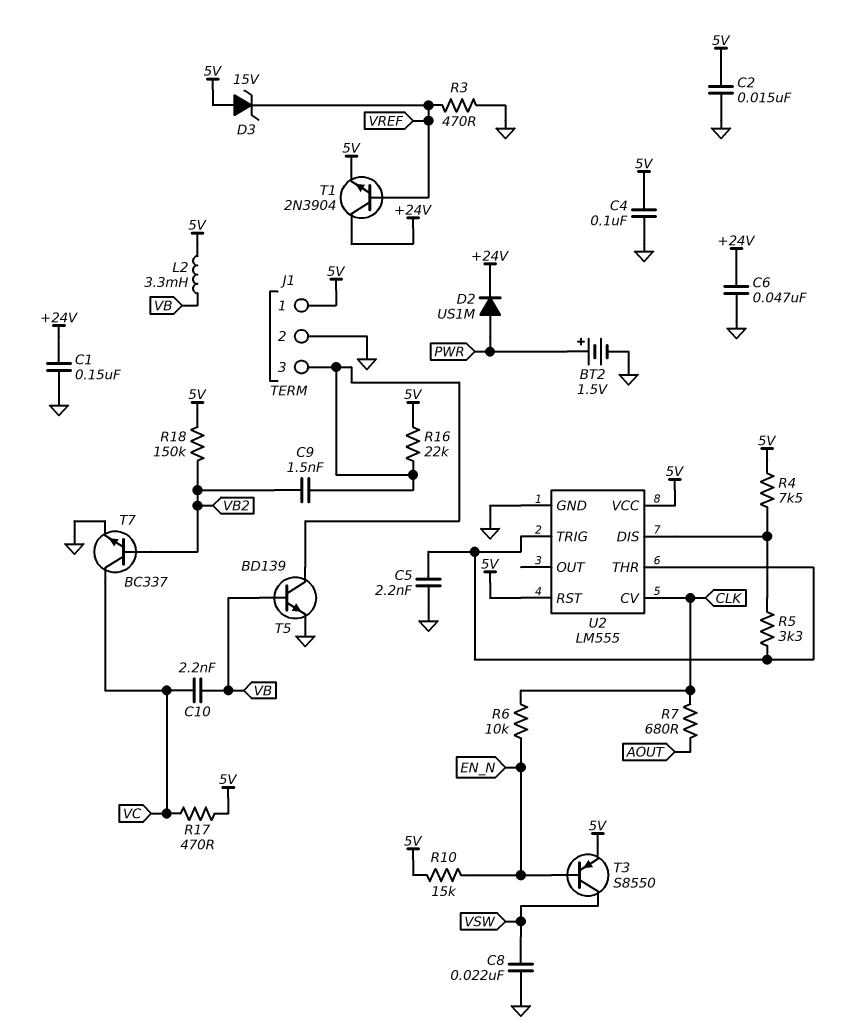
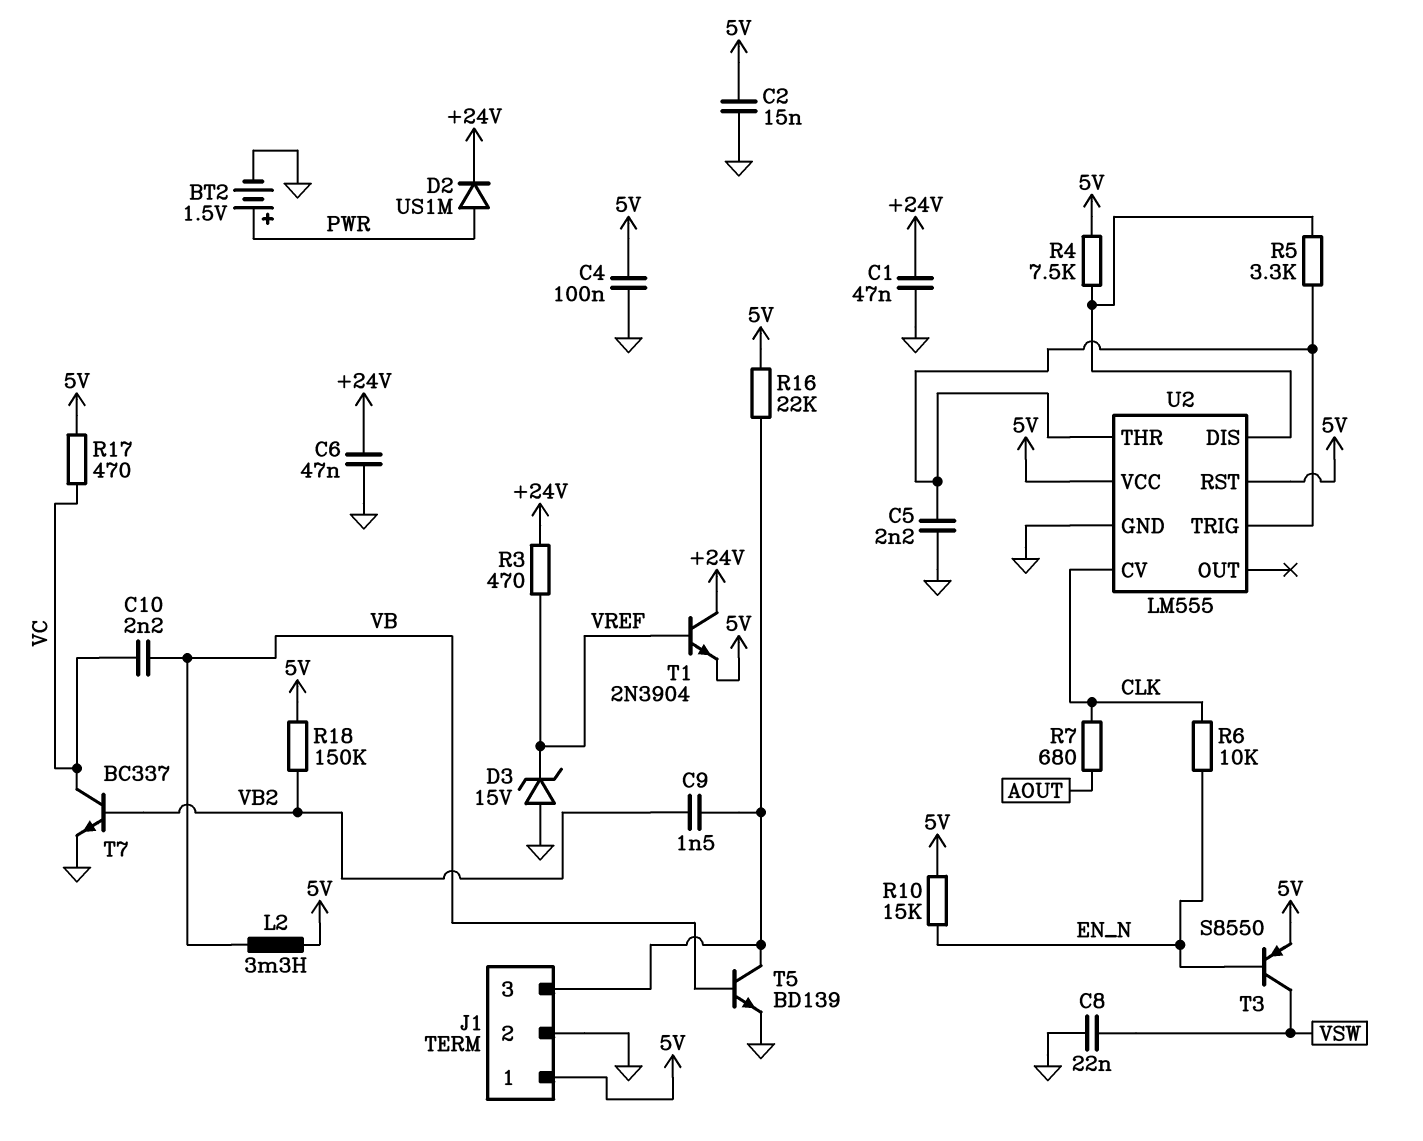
C1: 150nF (+24V, GND) -> 47nF (+24V, GND)
D3: zener 15V (A 5V, K VREF) -> zener 15V (A GND, K VREF)
R3: 470 (GND, VREF) -> 470 (+24V, VREF)

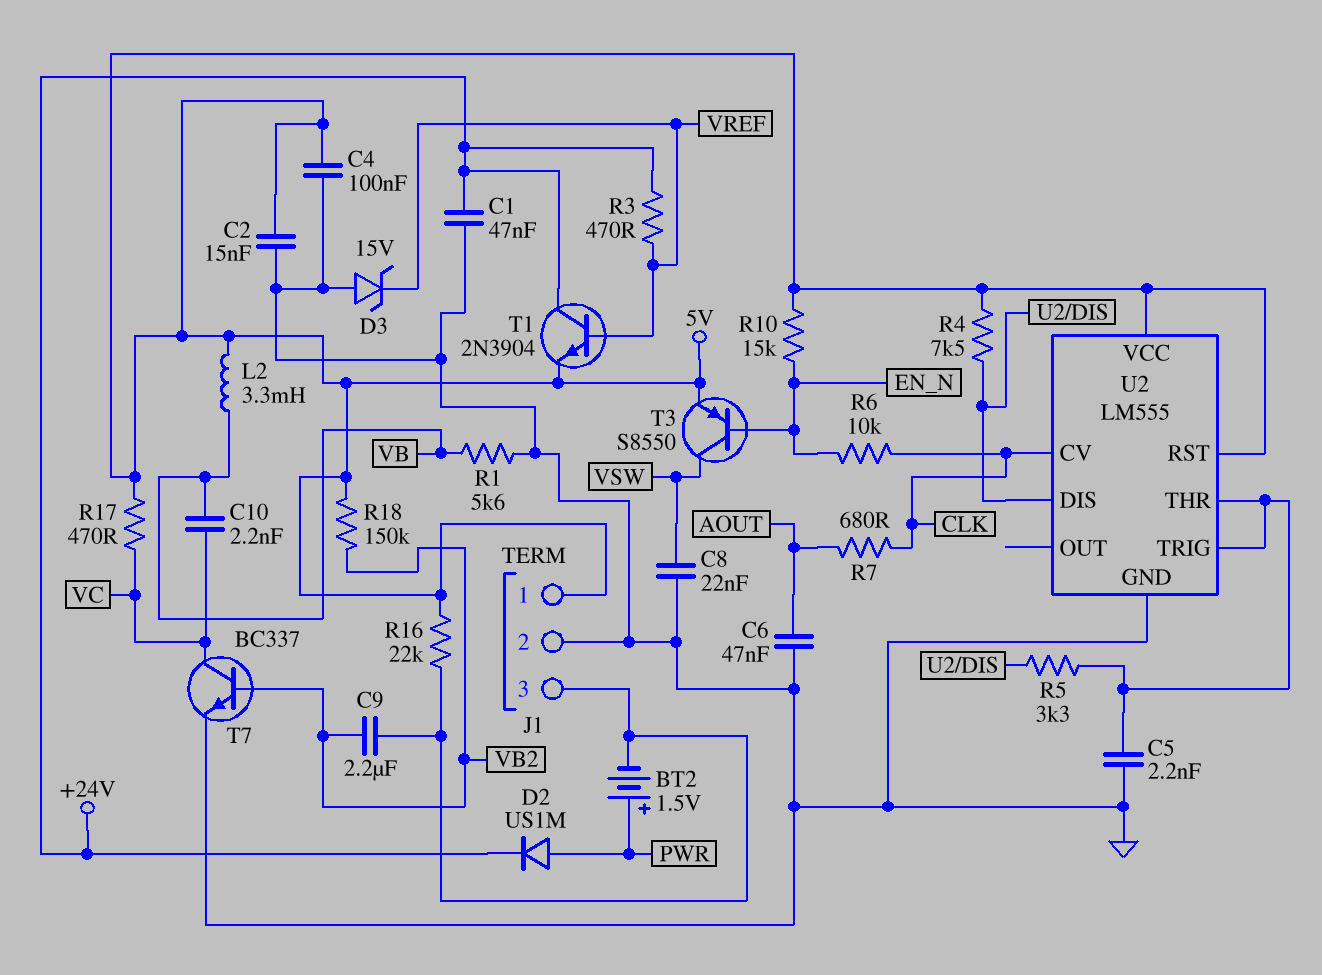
BT2: 1.5V (plus PWR, minus GND) -> 1.5V (plus PWR, minus J1/3)
C6: 47nF (+24V, GND) -> 47nF (AOUT, GND)
C9: 1.5nF (J1/3, VB2) -> 2.2uF (J1/3, VB2)
R1: none -> 5.6k (GND, VB)
T5: NPN BD139 (B VB, C J1/3, E GND) -> none

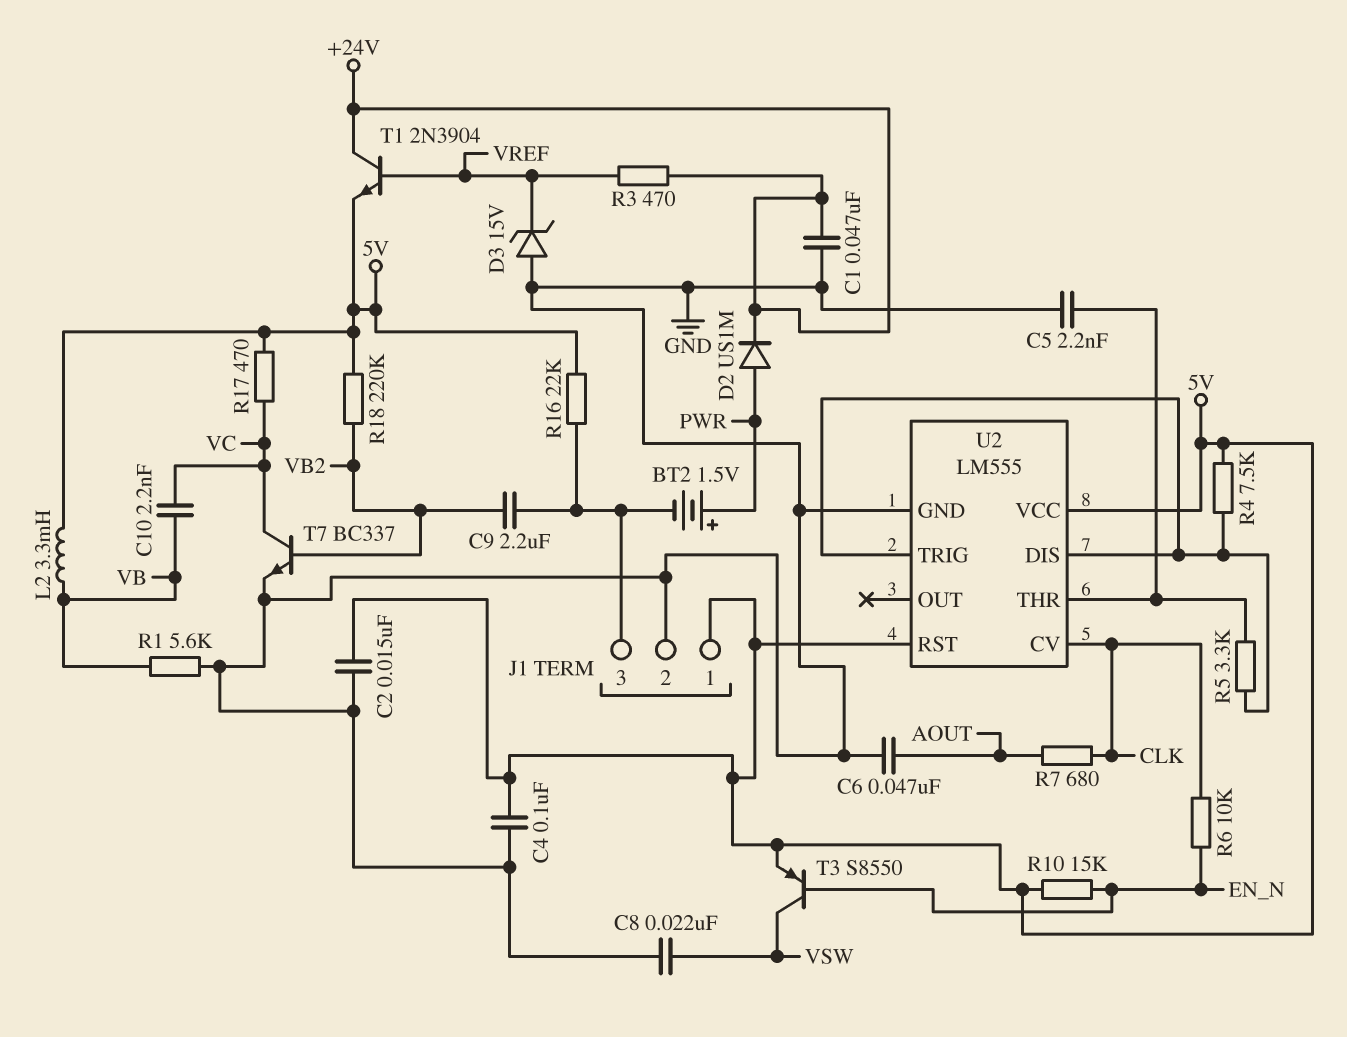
R18: 150k (5V, VB2) -> 220k (5V, VB2)
U2 pin TRIG: U2/THR -> U2/DIS

